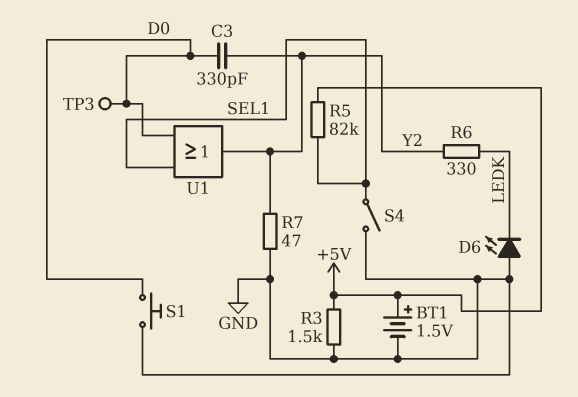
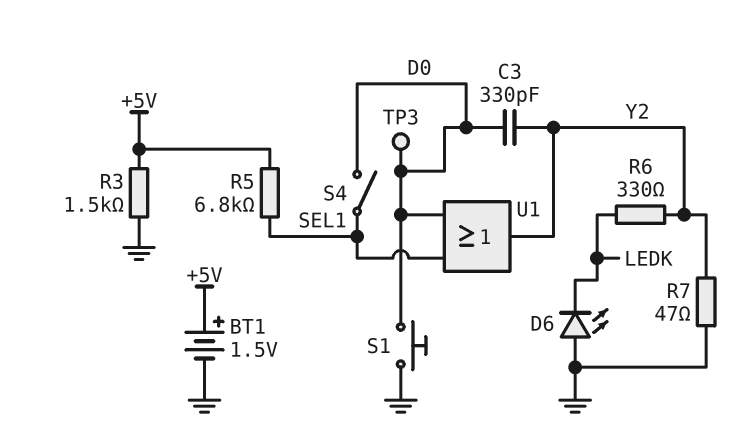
R5: 82k (+5V, SEL1) -> 6.8k (+5V, SEL1)
S4: switch (GND, SEL1) -> switch (D0, SEL1)

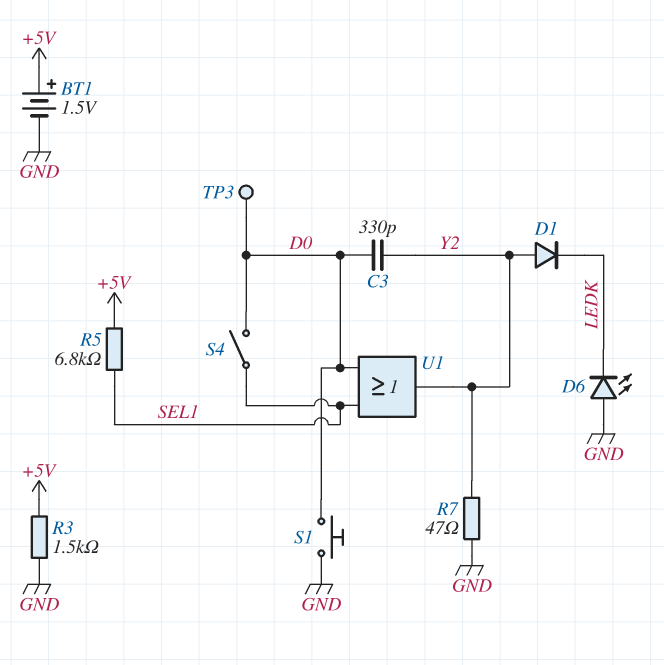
D1: none -> diode (A Y2, K LEDK)
R6: 330 (LEDK, Y2) -> none

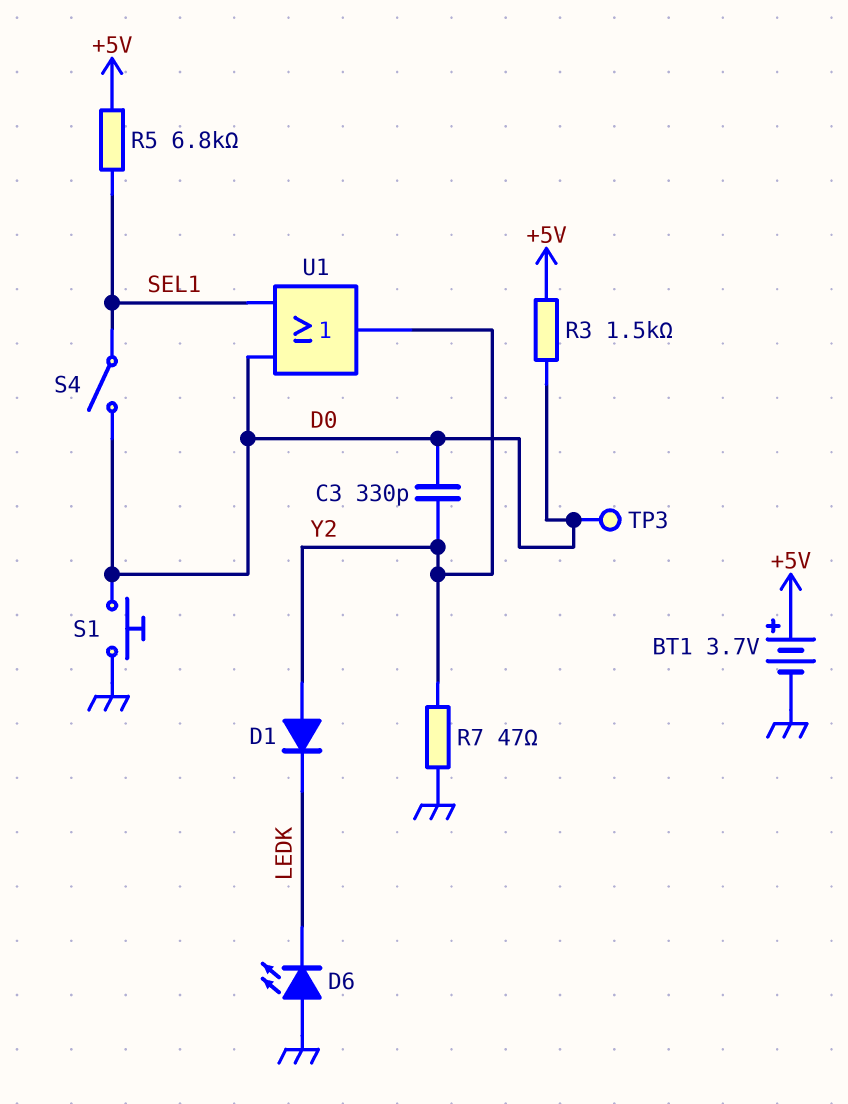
BT1: 1.5V (plus +5V, minus GND) -> 3.7V (plus +5V, minus GND)
R3: 1.5k (+5V, GND) -> 1.5k (+5V, D0)

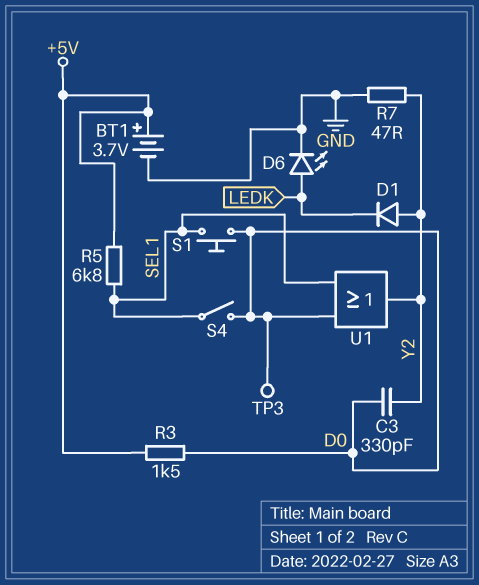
D6: LED (A GND, K LEDK) -> LED (A LEDK, K GND)
S1: button (D0, GND) -> button (D0, SEL1)

